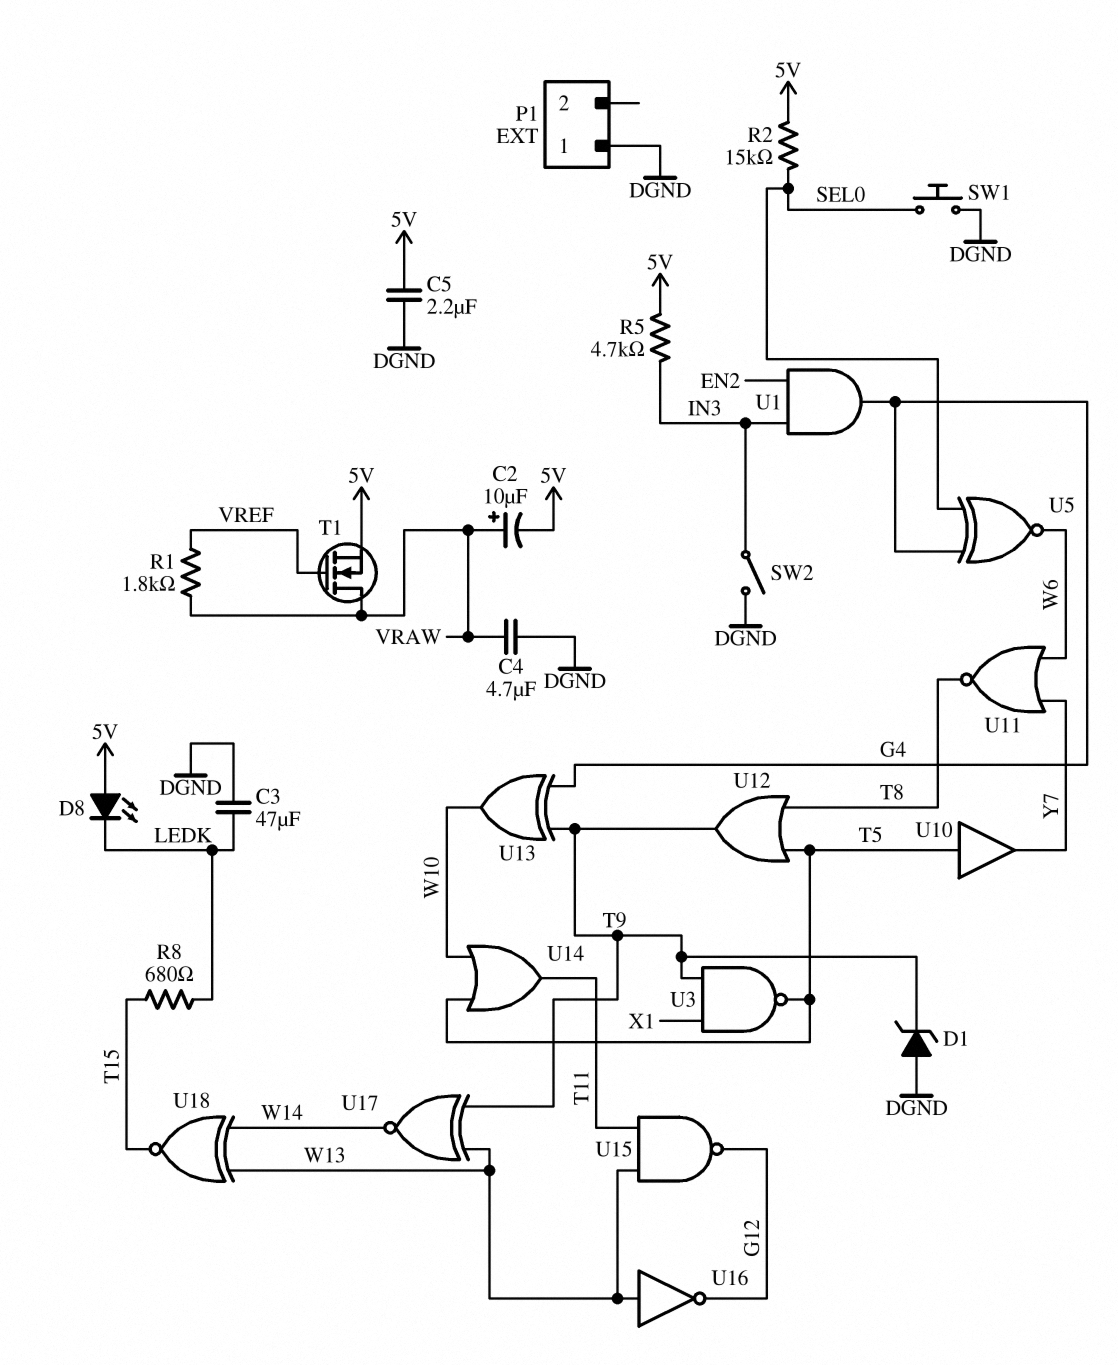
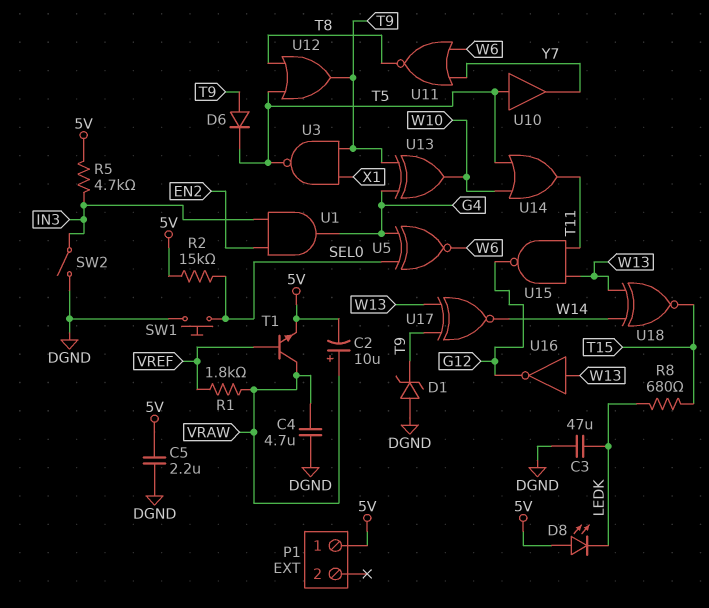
D6: none -> diode (A T9, K T5)
P1 pin 1: DGND -> 5V
T1: NMOS (G VREF, D VRAW, S 5V) -> NPN (B VREF, C VRAW, E 5V)

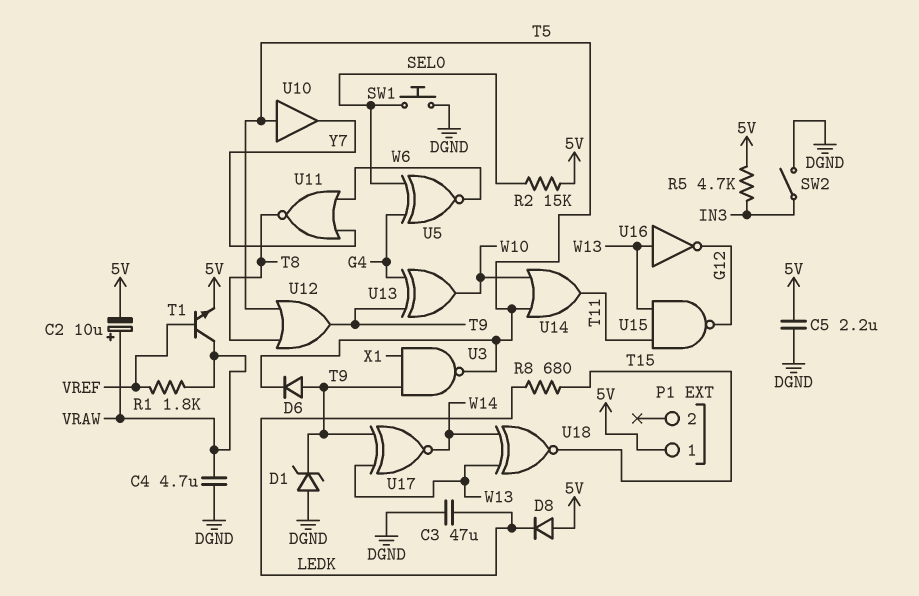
D8: LED (A 5V, K LEDK) -> diode (A 5V, K LEDK)
U1: AND (in EN2, in IN3, out G4) -> none

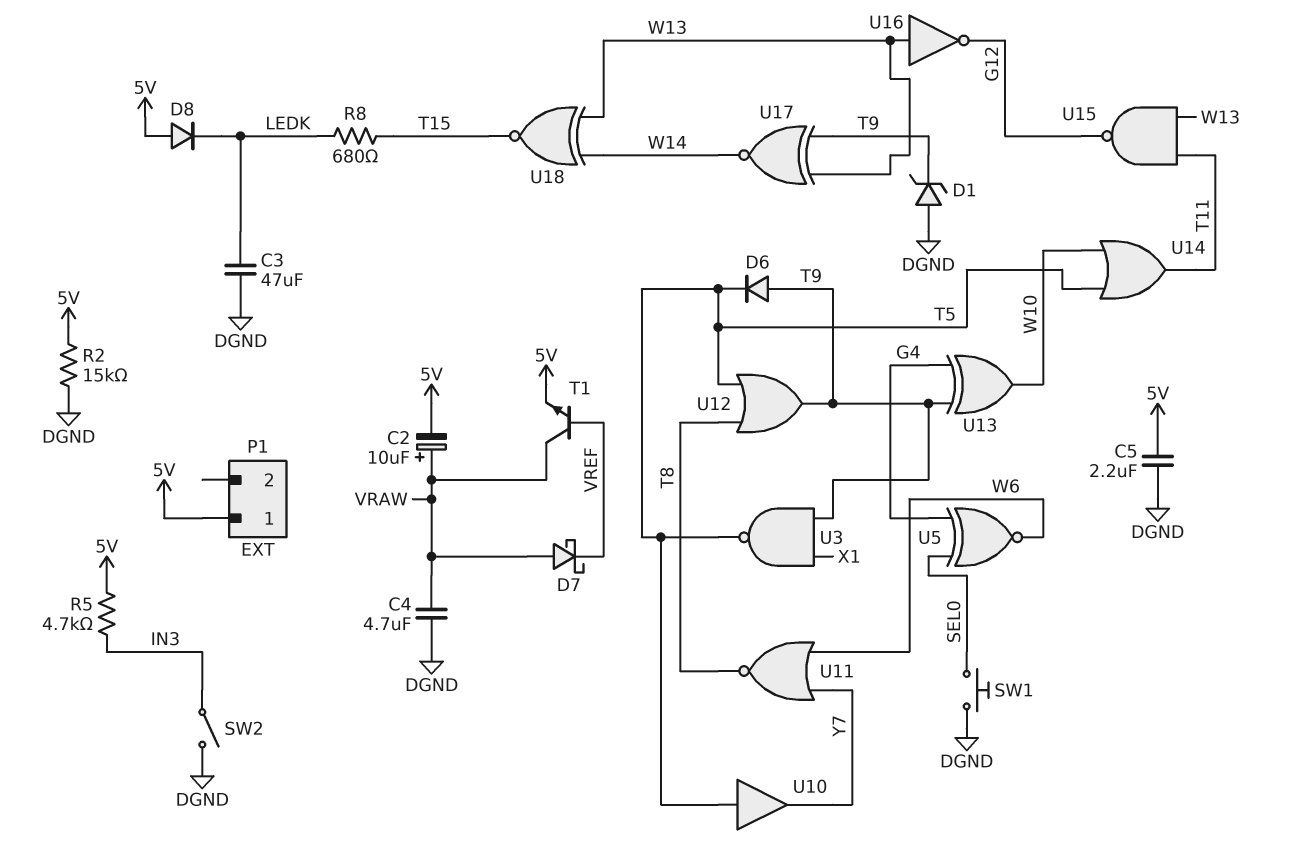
D7: none -> schottky (A VRAW, K VREF)
R1: 1.8k (VRAW, VREF) -> none
R2: 15k (5V, SEL0) -> 15k (5V, DGND)

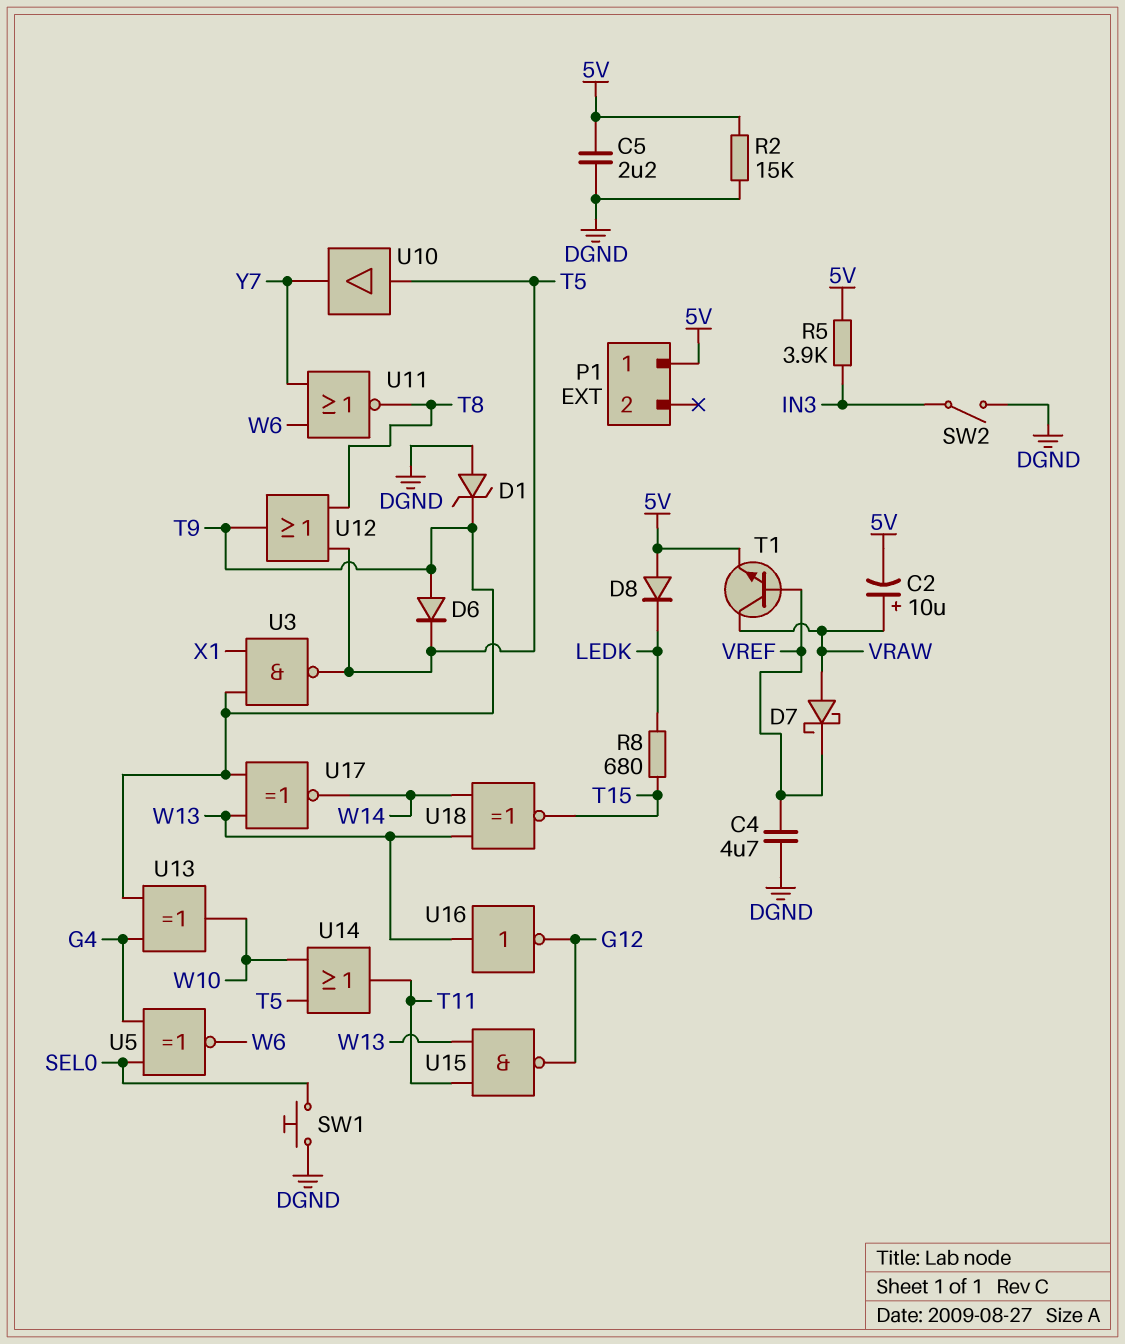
C3: 47uF (DGND, LEDK) -> none
C4: 4.7uF (DGND, VRAW) -> 4.7uF (DGND, VREF)
R5: 4.7k (5V, IN3) -> 3.9k (5V, IN3)

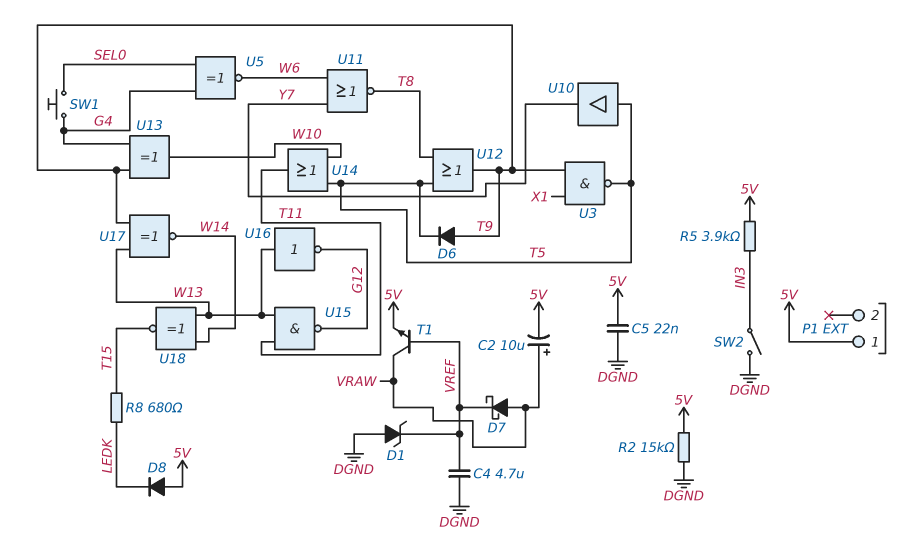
C5: 2.2uF (5V, DGND) -> 22nF (5V, DGND)
D1: zener (A DGND, K T9) -> zener (A DGND, K VREF)
SW1: button (DGND, SEL0) -> button (G4, SEL0)

